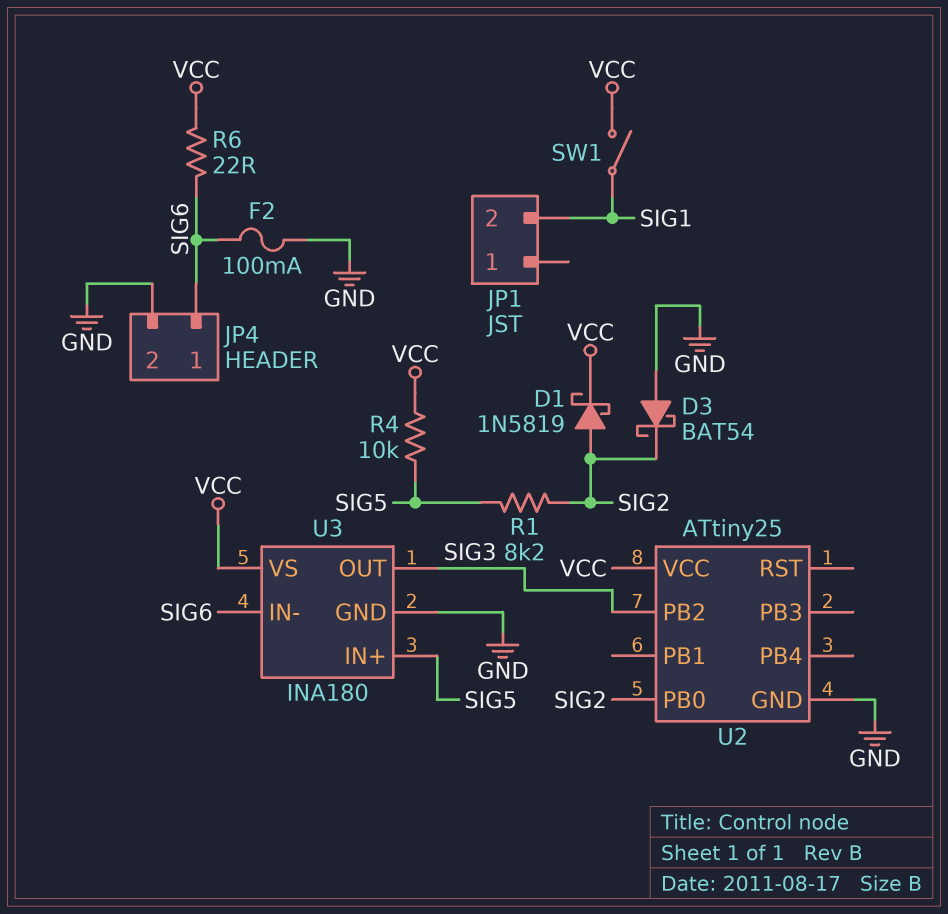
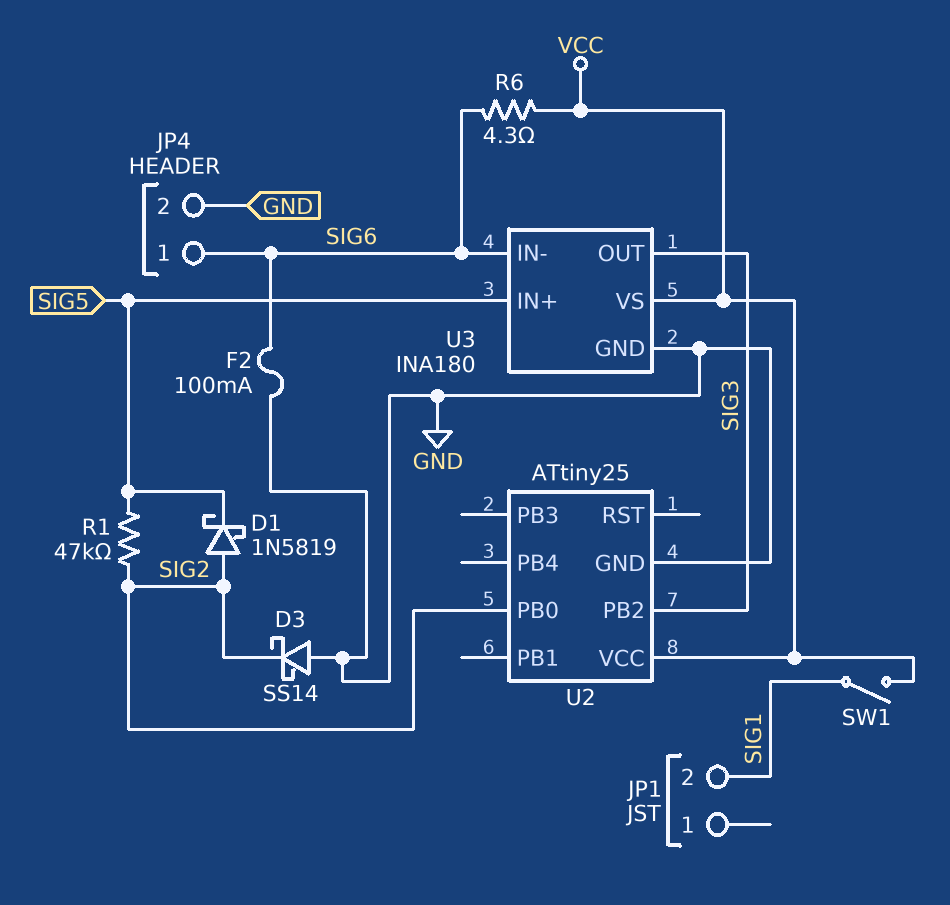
D1: schottky 1N5819 (A SIG2, K VCC) -> schottky 1N5819 (A SIG2, K SIG5)
D3: schottky BAT54 (A GND, K SIG2) -> schottky SS14 (A GND, K SIG2)
R1: 8.2k (SIG2, SIG5) -> 47k (SIG2, SIG5)
R4: 10k (SIG5, VCC) -> none
R6: 22 (SIG6, VCC) -> 4.3 (SIG6, VCC)

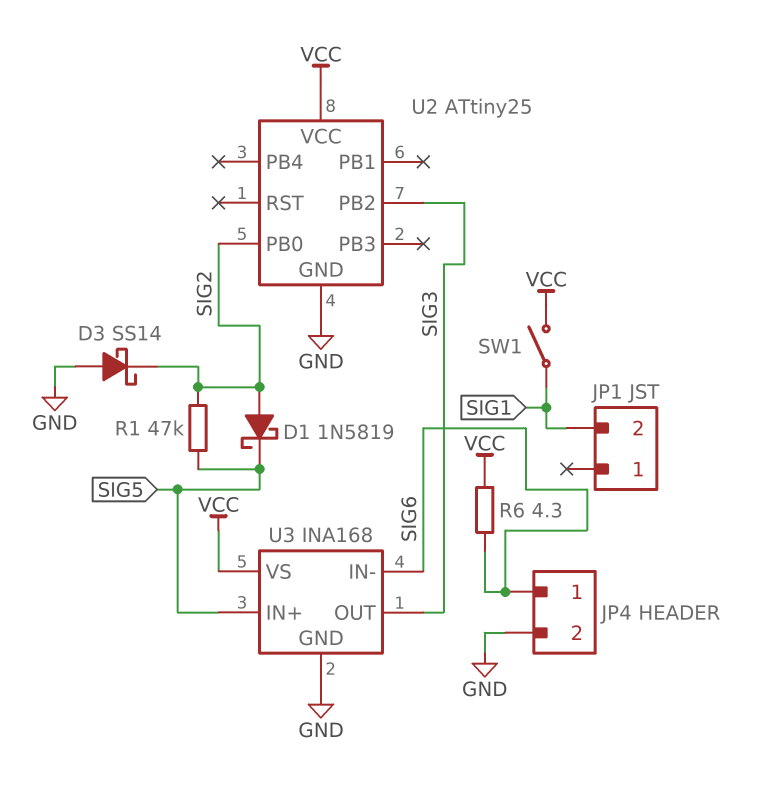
F2: 100mA (GND, SIG6) -> none
U3: INA180 -> INA168

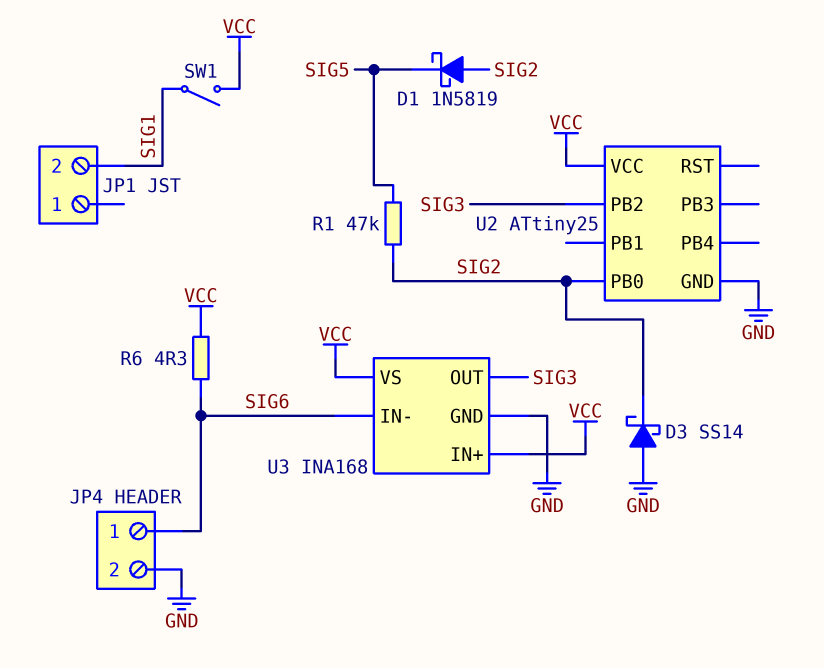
U3 pin IN+: SIG5 -> VCC

